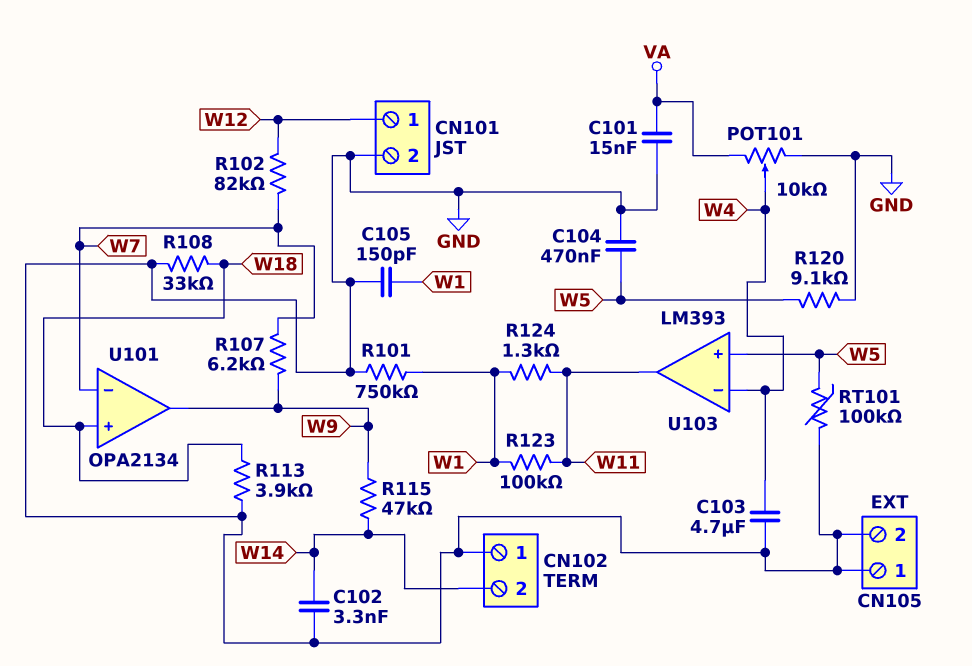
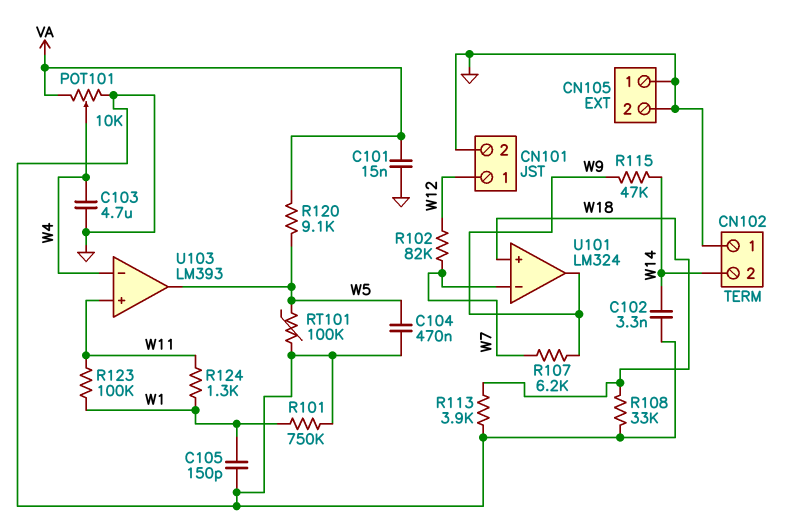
R120: 9.1k (GND, W5) -> 9.1k (VA, W5)
U101: OPA2134 -> LM324
U103 pin in+: W5 -> W11
U103 pin out: W11 -> W5

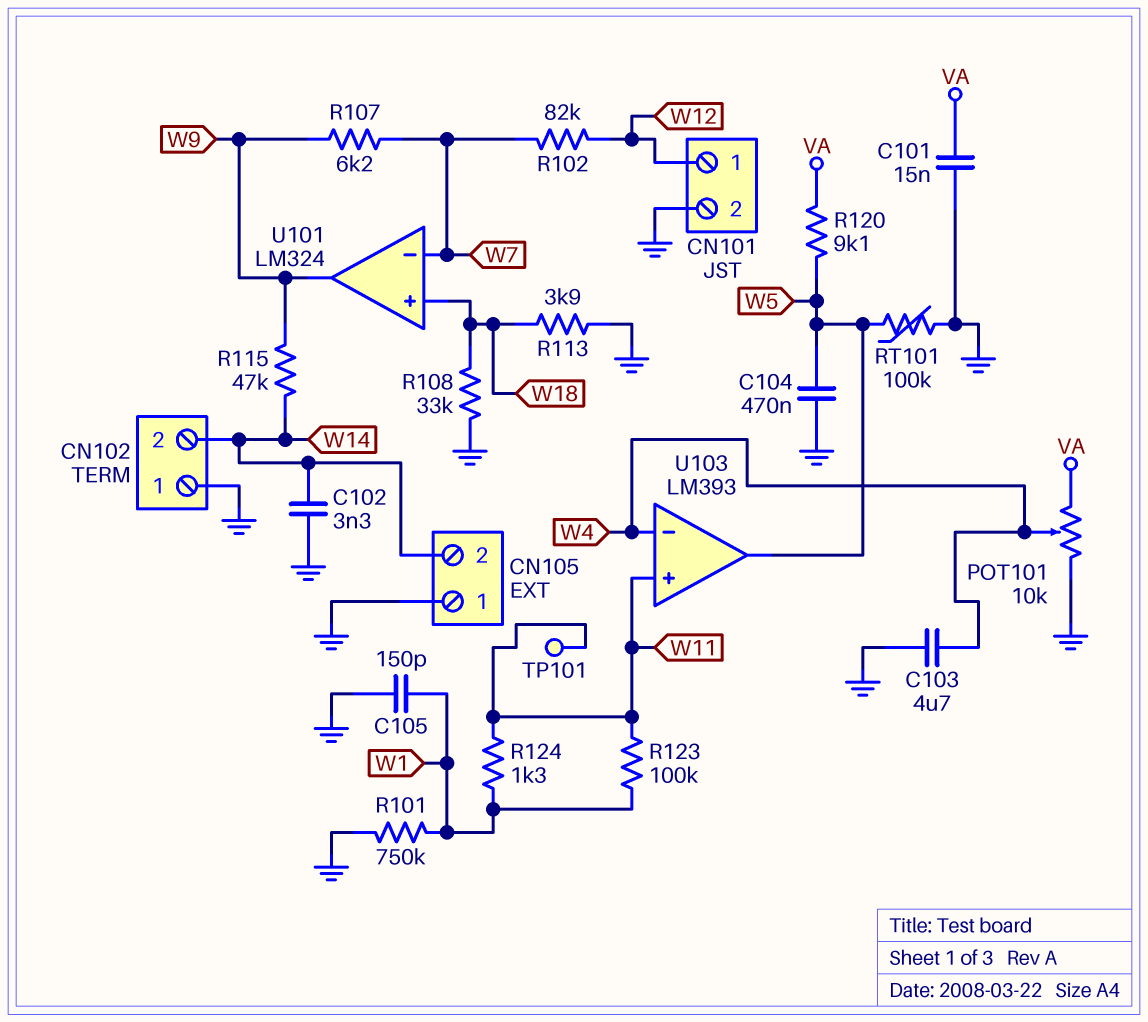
CN105 pin 2: GND -> W14
TP101: none -> test point (W11)

